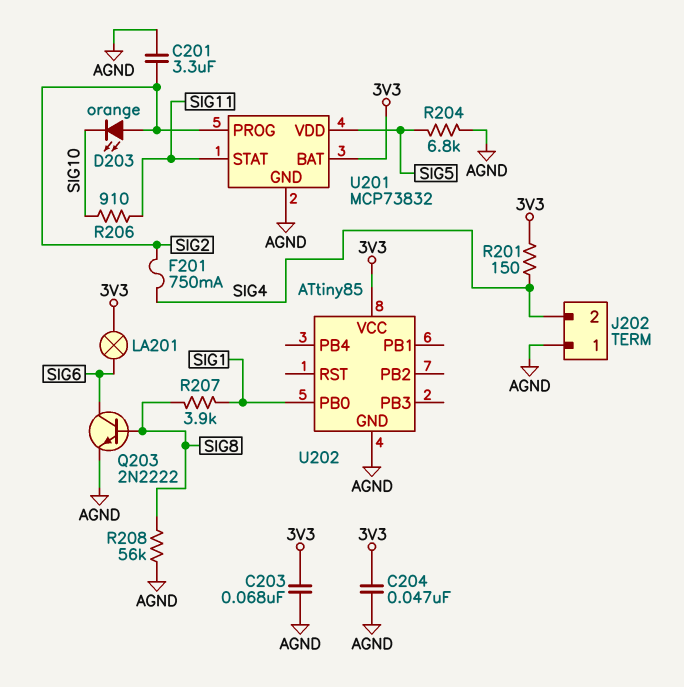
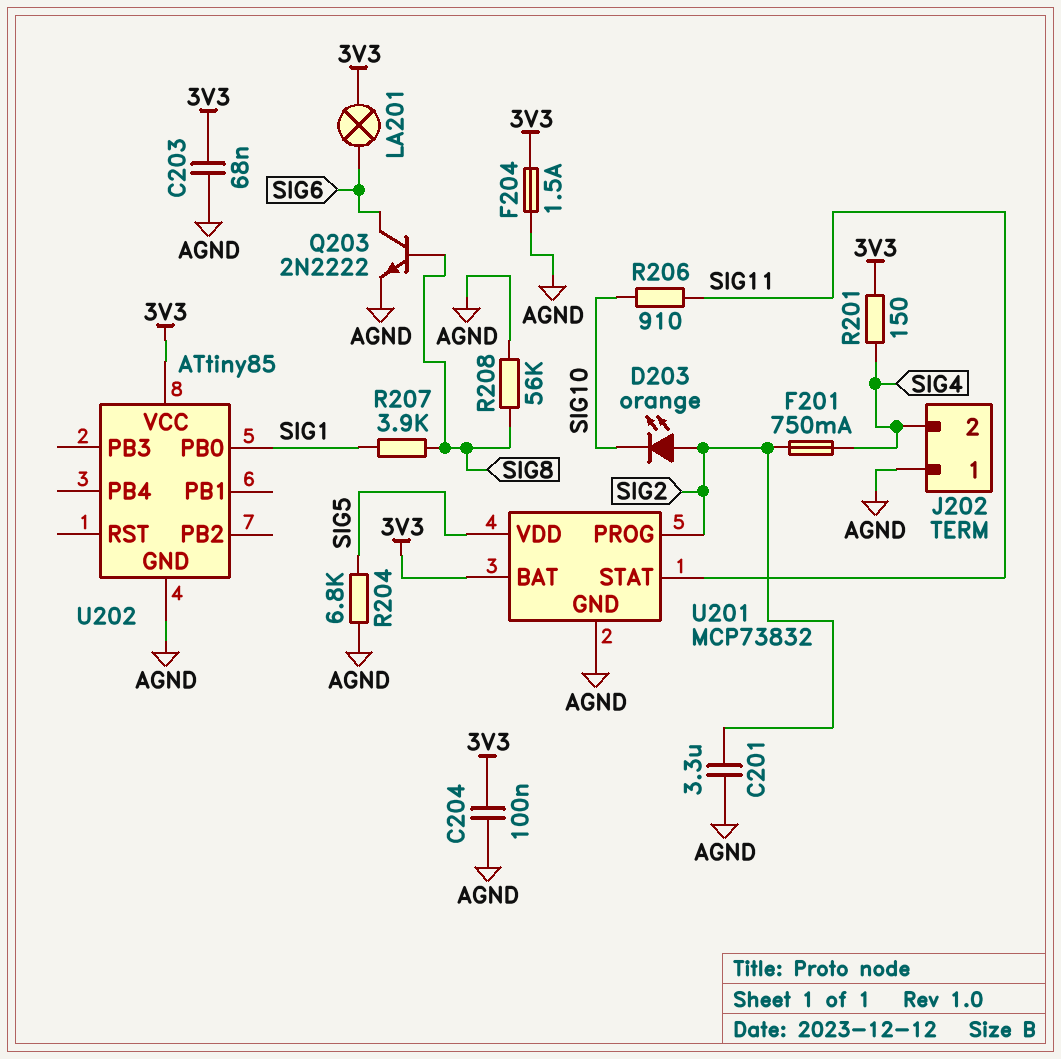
C204: 47nF (3V3, AGND) -> 100nF (3V3, AGND)
F204: none -> 1.5A (3V3, AGND)

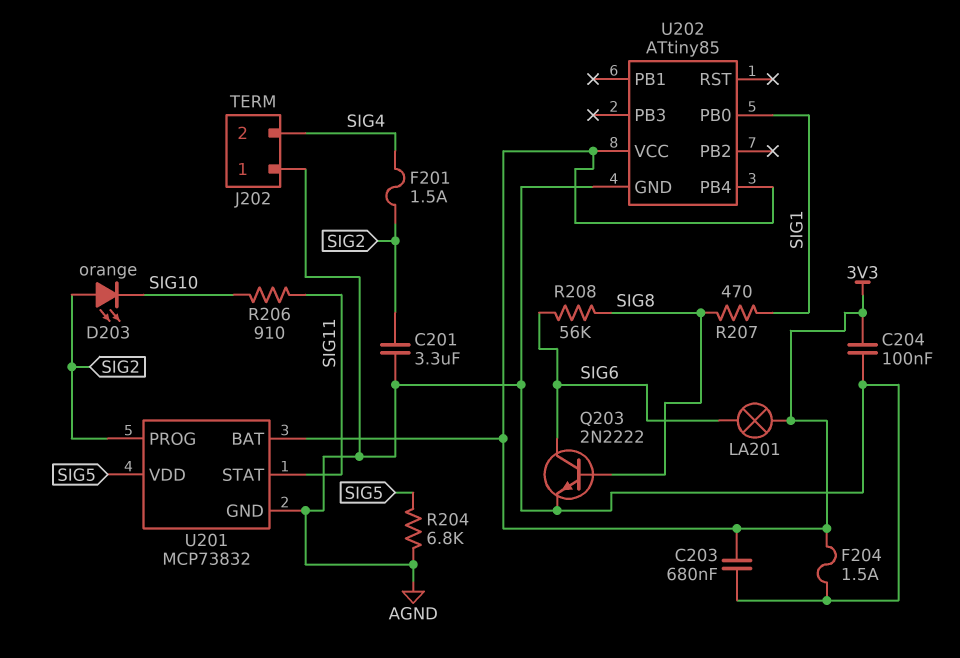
C203: 68nF (3V3, AGND) -> 680nF (3V3, AGND)
F201: 750mA (SIG2, SIG4) -> 1.5A (SIG2, SIG4)
R201: 150 (3V3, SIG4) -> none
R207: 3.9k (SIG1, SIG8) -> 470 (SIG1, SIG8)
R208: 56k (AGND, SIG8) -> 56k (SIG6, SIG8)
U202 pin PB4: none -> 3V3

